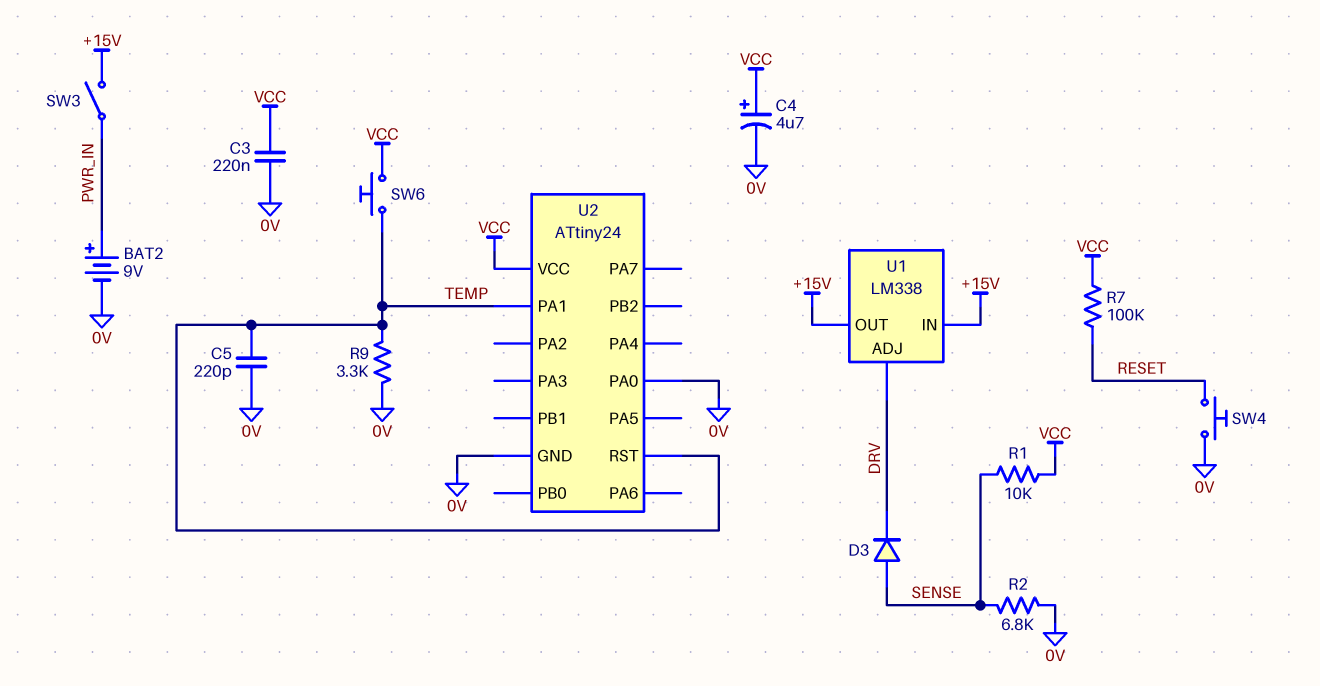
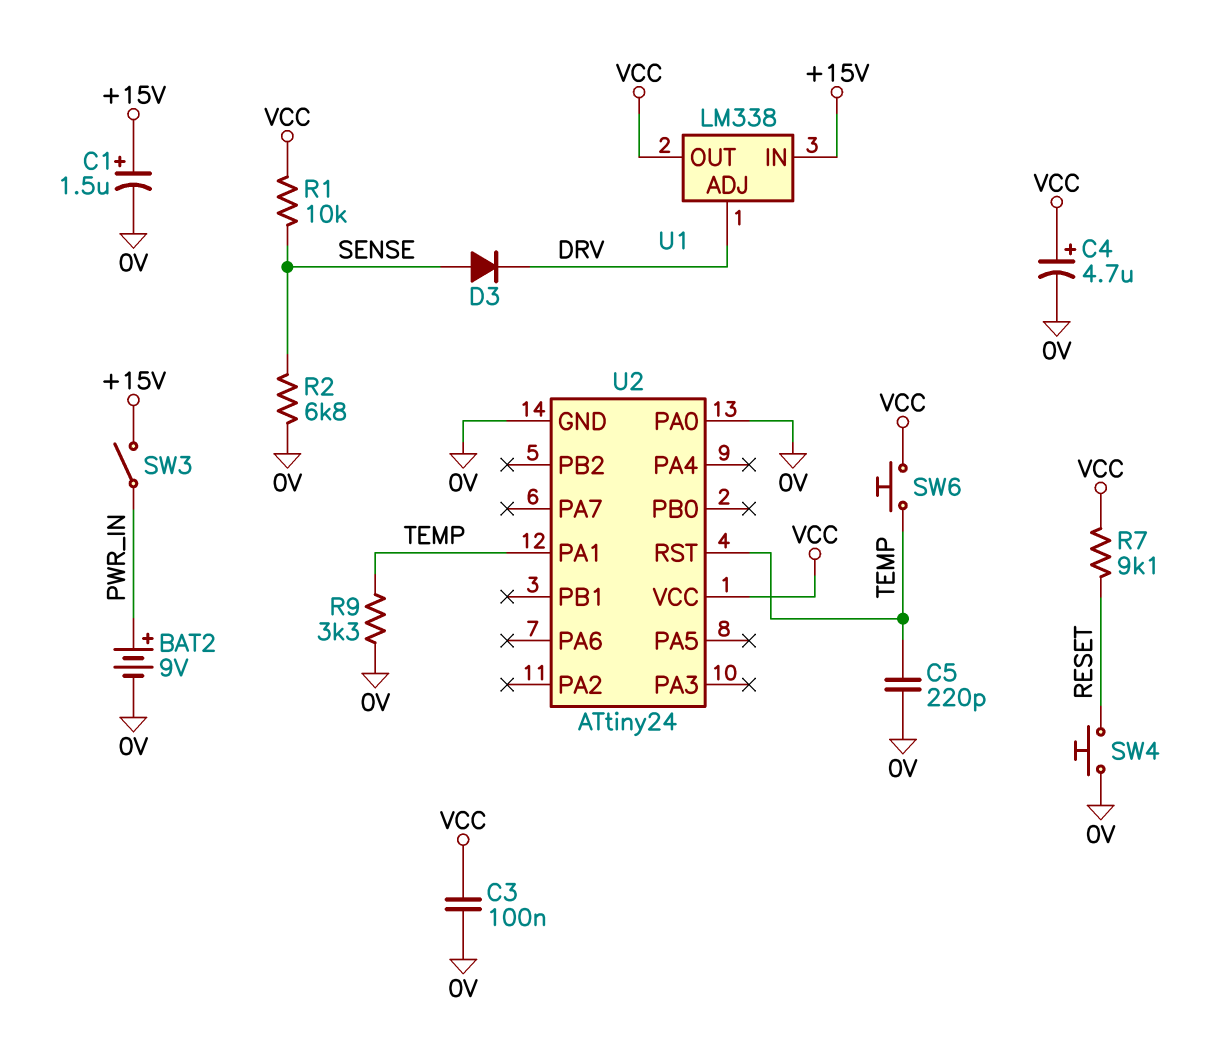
C1: none -> 1.5uF (plus +15V, minus 0V)
C3: 220nF (0V, VCC) -> 100nF (0V, VCC)
R7: 100k (RESET, VCC) -> 9.1k (RESET, VCC)
U1 pin OUT: +15V -> VCC

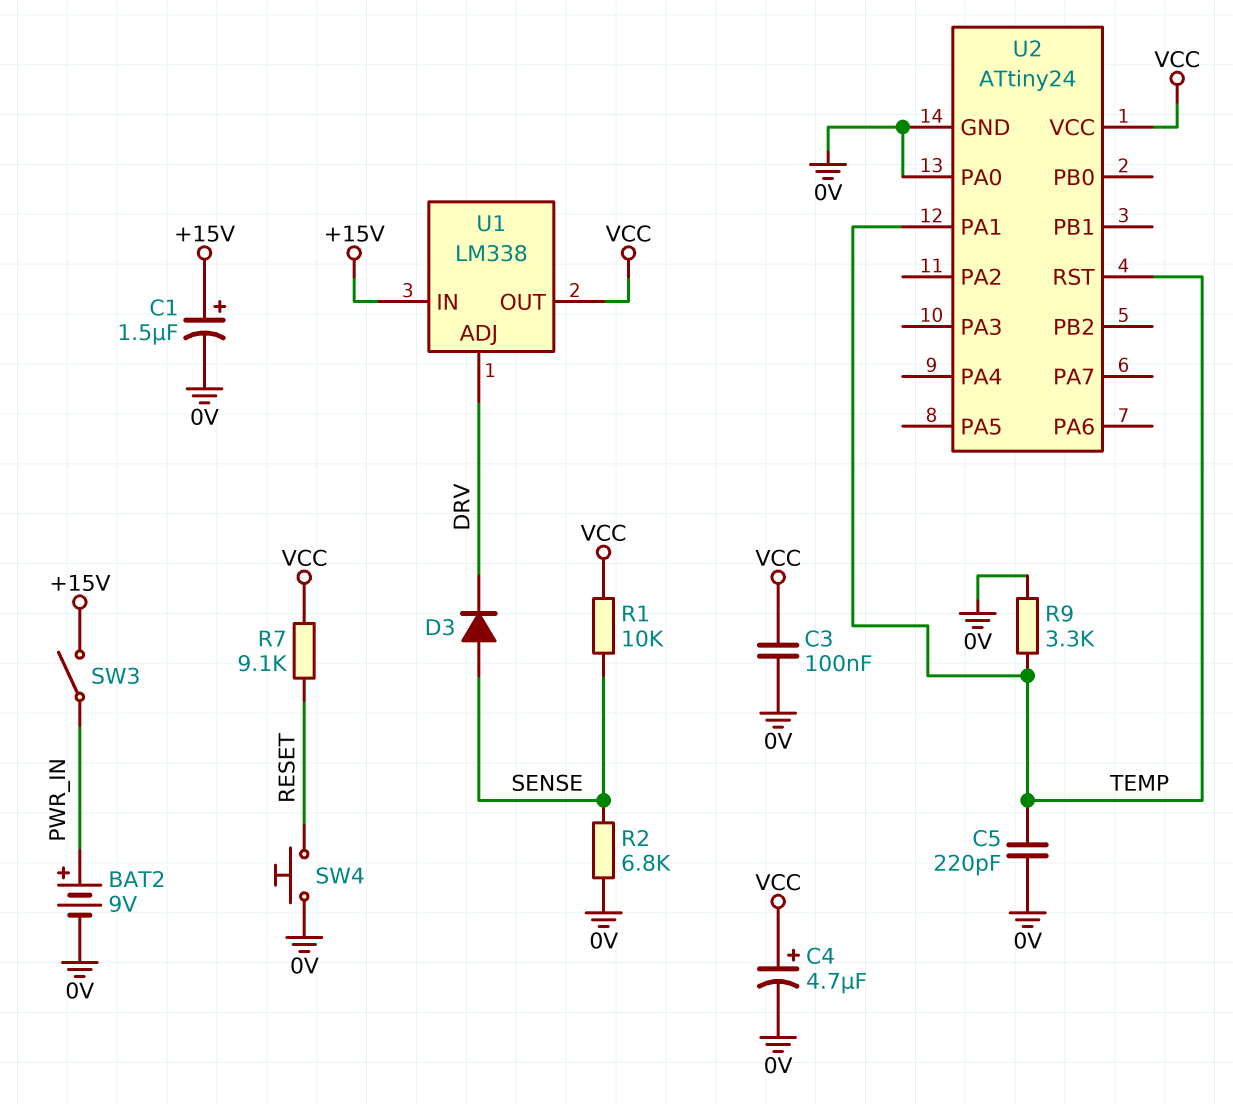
SW6: button (TEMP, VCC) -> none

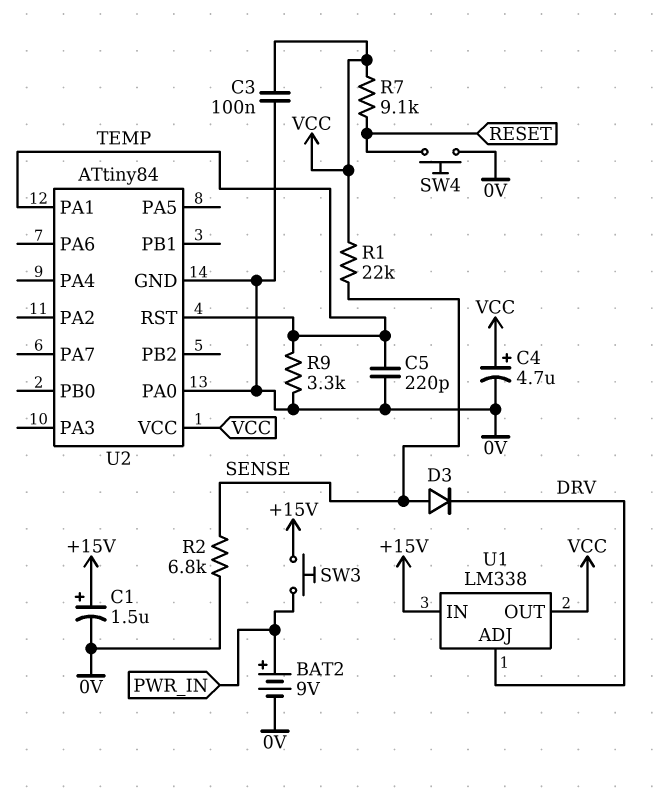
R1: 10k (SENSE, VCC) -> 22k (SENSE, VCC)
SW3: switch (+15V, PWR_IN) -> button (+15V, PWR_IN)
U2: ATtiny24 -> ATtiny84

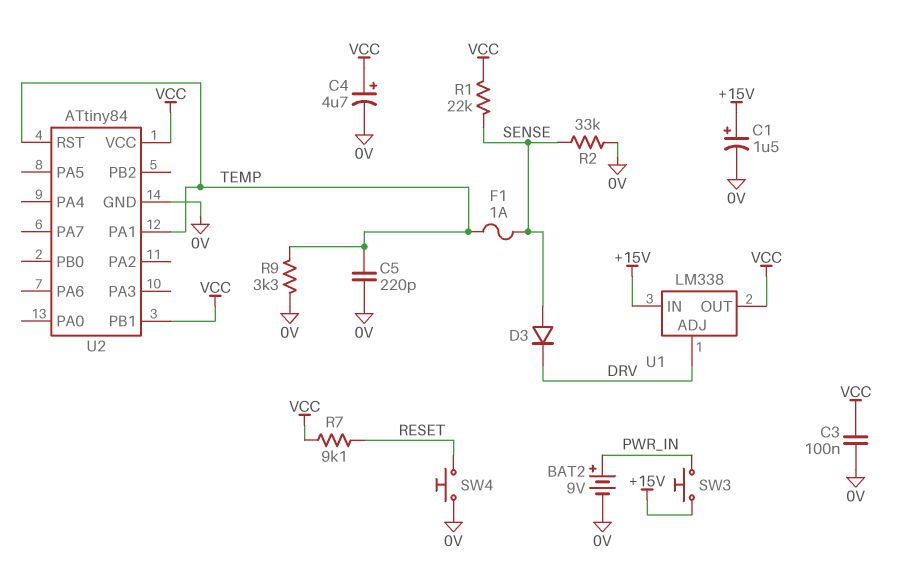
F1: none -> 1A (SENSE, TEMP)
R2: 6.8k (0V, SENSE) -> 33k (0V, SENSE)
U2 pin PA0: 0V -> none
U2 pin PB1: none -> VCC

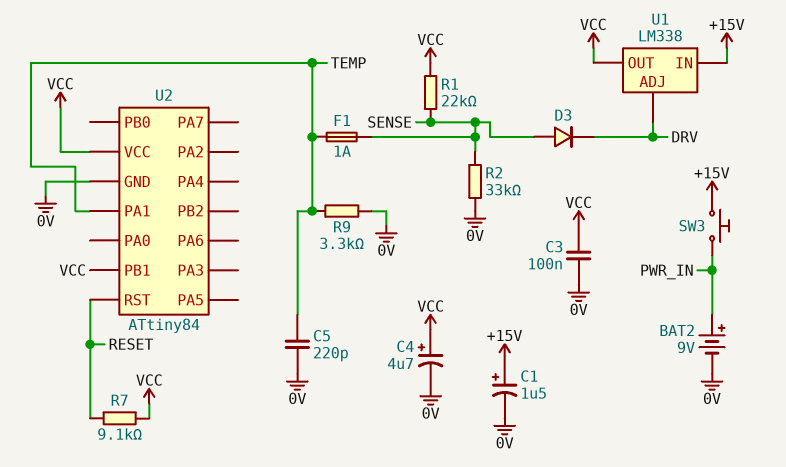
SW4: button (0V, RESET) -> none
U2 pin RST: TEMP -> RESET

